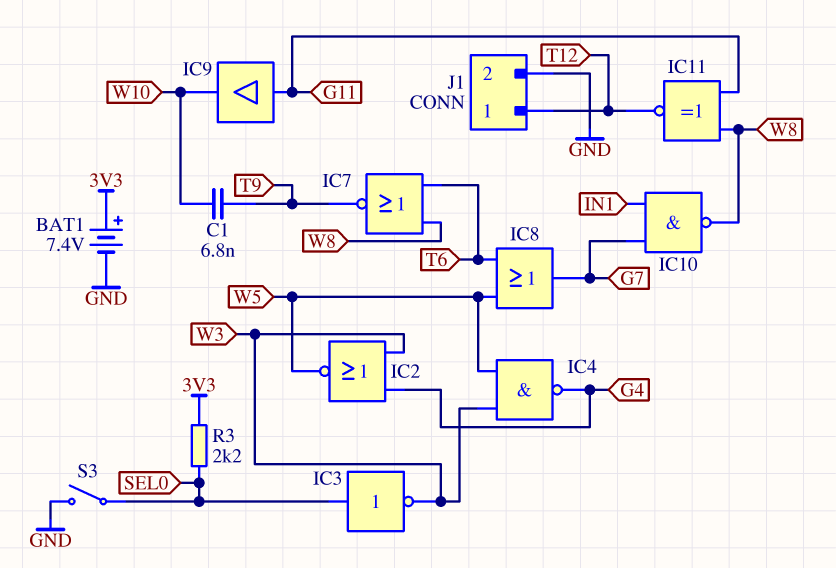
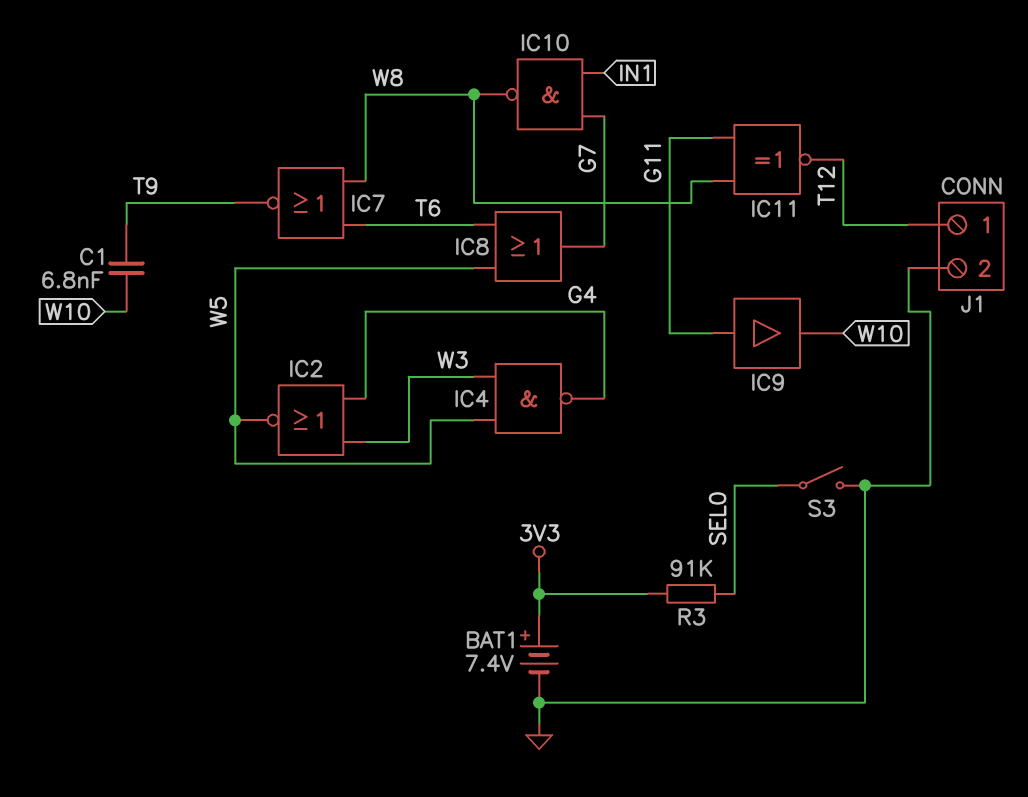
IC3: NOT (in SEL0, out W3) -> none
R3: 2.2k (3V3, SEL0) -> 91k (3V3, SEL0)

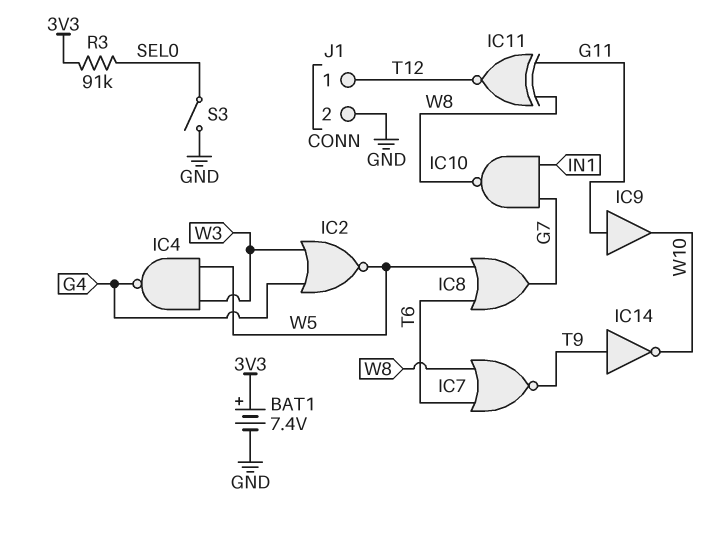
C1: 6.8nF (T9, W10) -> none
IC14: none -> NOT (in T9, out W10)

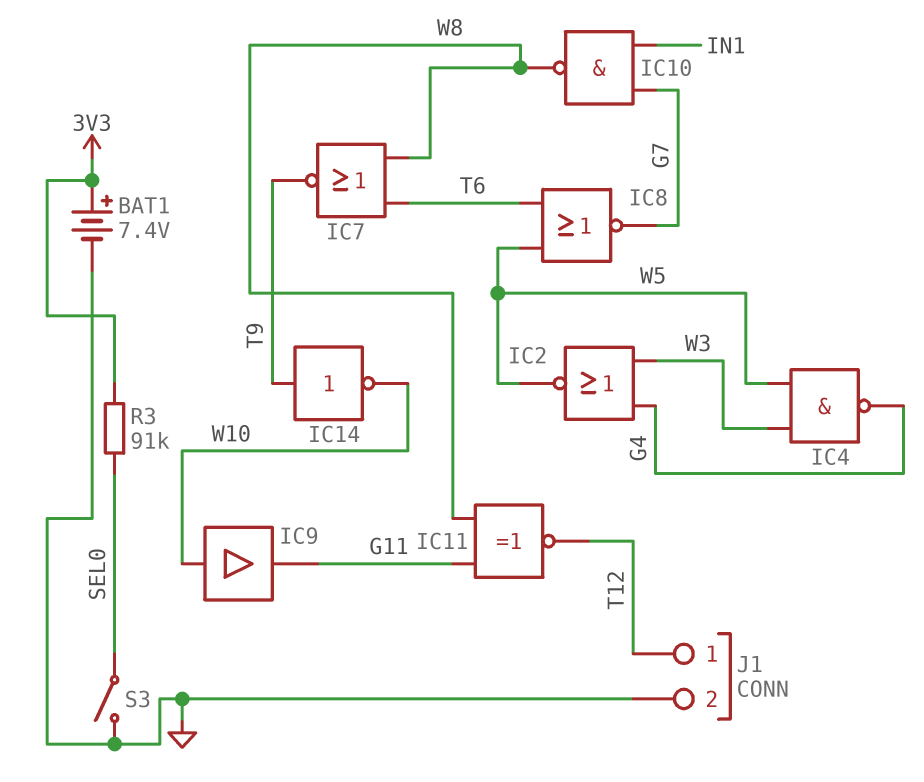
IC8: OR (in T6, in W5, out G7) -> NOR (in T6, in W5, out G7)
IC9: buffer (in G11, out W10) -> buffer (in W10, out G11)

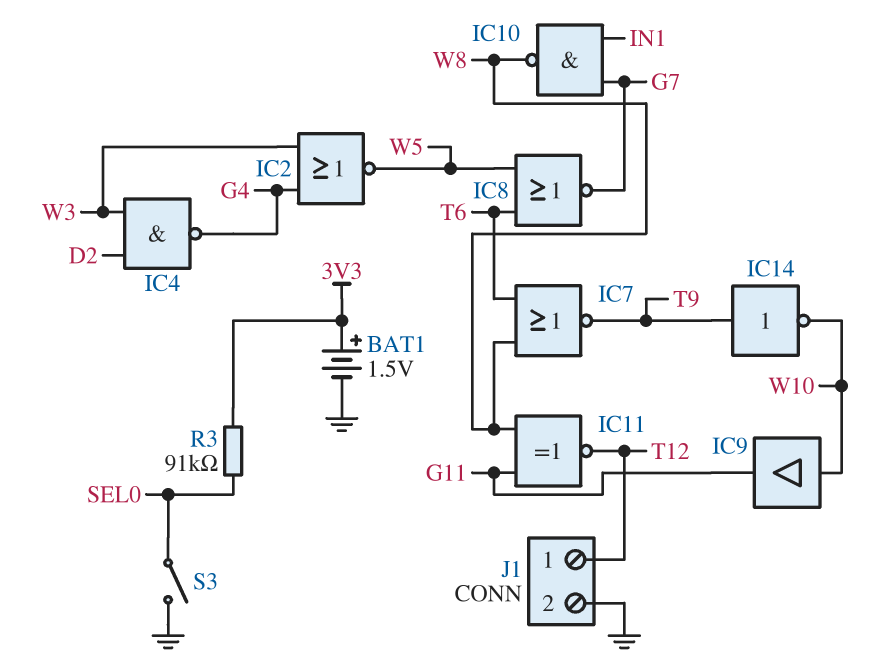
BAT1: 7.4V (plus 3V3, minus GND) -> 1.5V (plus 3V3, minus GND)
IC4: NAND (in W3, in W5, out G4) -> NAND (in D2, in W3, out G4)

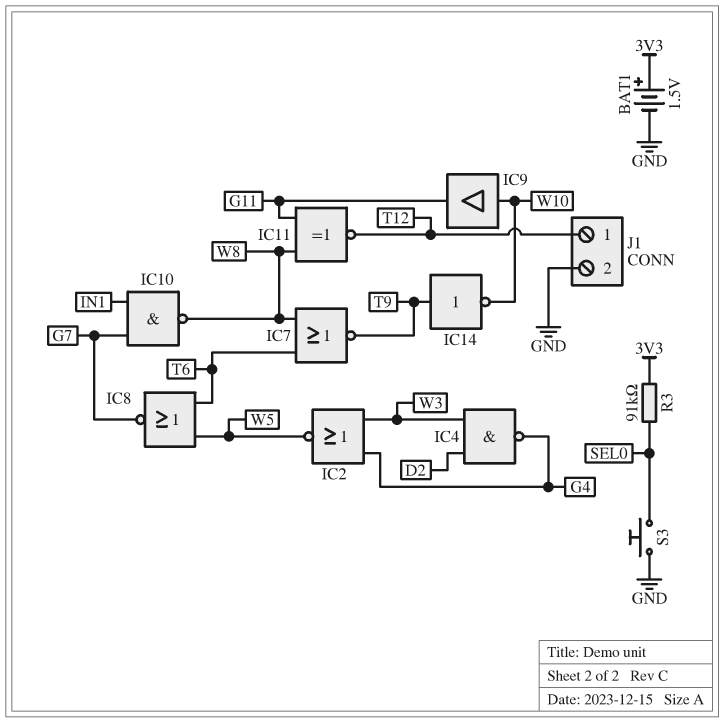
S3: switch (GND, SEL0) -> button (GND, SEL0)

